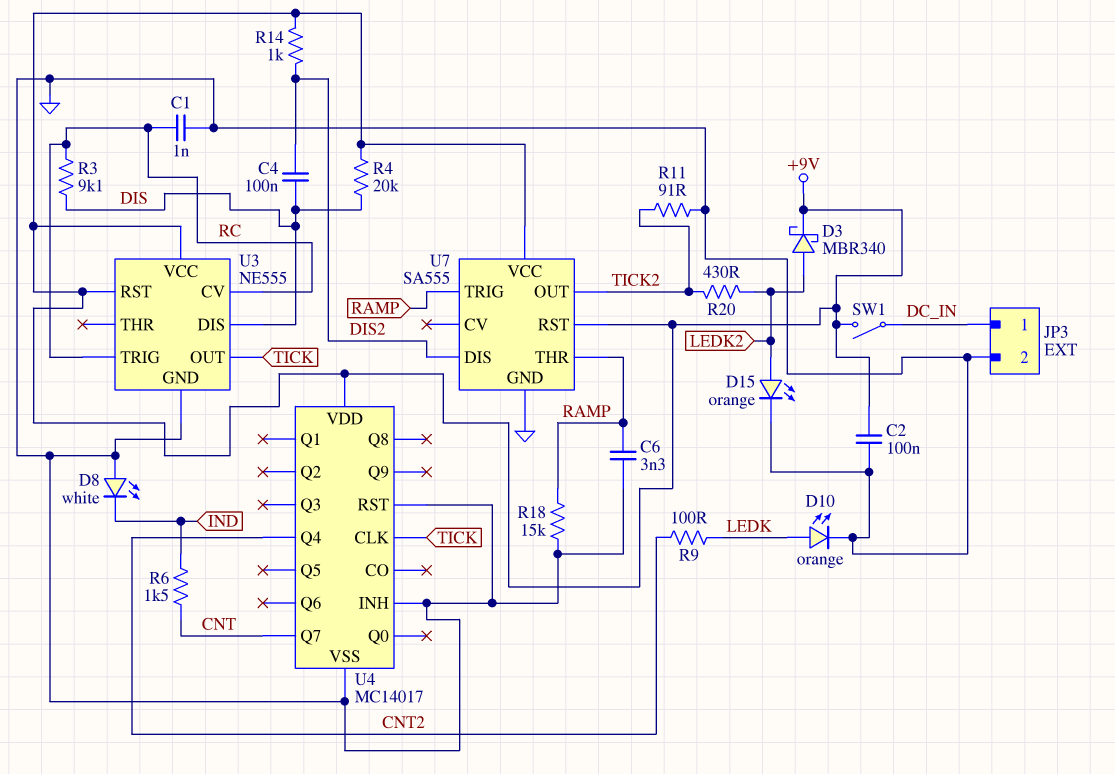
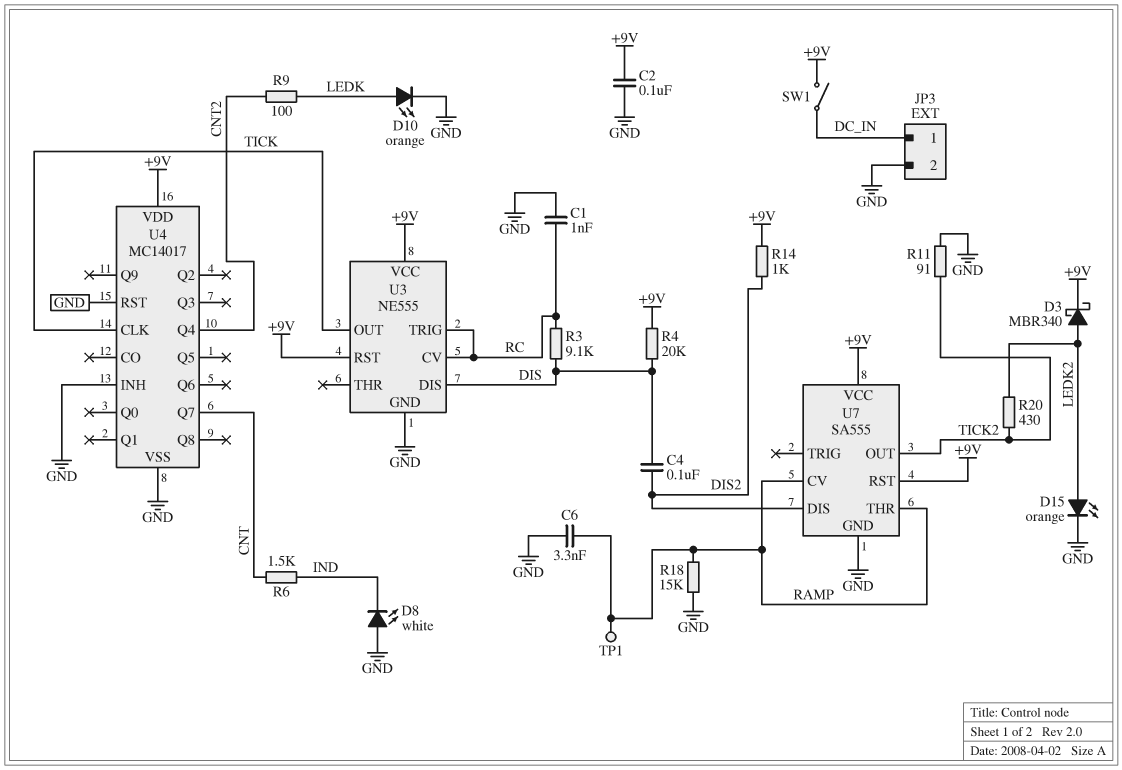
TP1: none -> test point (RAMP)
U7 pin CV: none -> RAMP
U7 pin TRIG: RAMP -> none

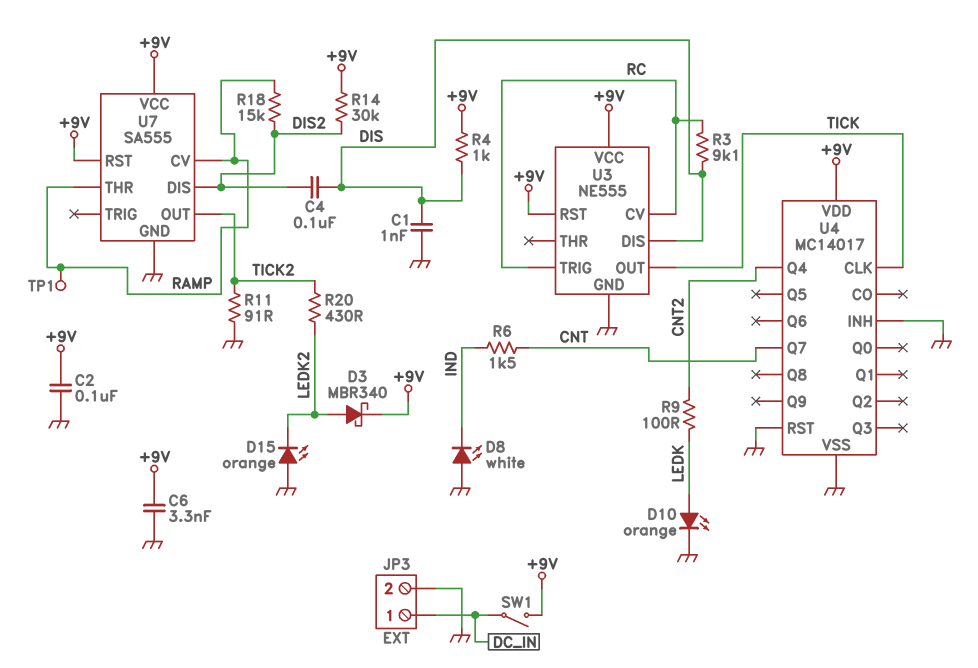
C1: 1nF (GND, RC) -> 1nF (DIS, GND)
C6: 3.3nF (GND, RAMP) -> 3.3nF (+9V, GND)
D15: LED orange (A LEDK2, K GND) -> LED orange (A GND, K LEDK2)
R4: 20k (+9V, DIS) -> 1k (+9V, DIS)
R14: 1k (+9V, DIS2) -> 30k (+9V, DIS2)
R18: 15k (GND, RAMP) -> 15k (DIS2, RAMP)

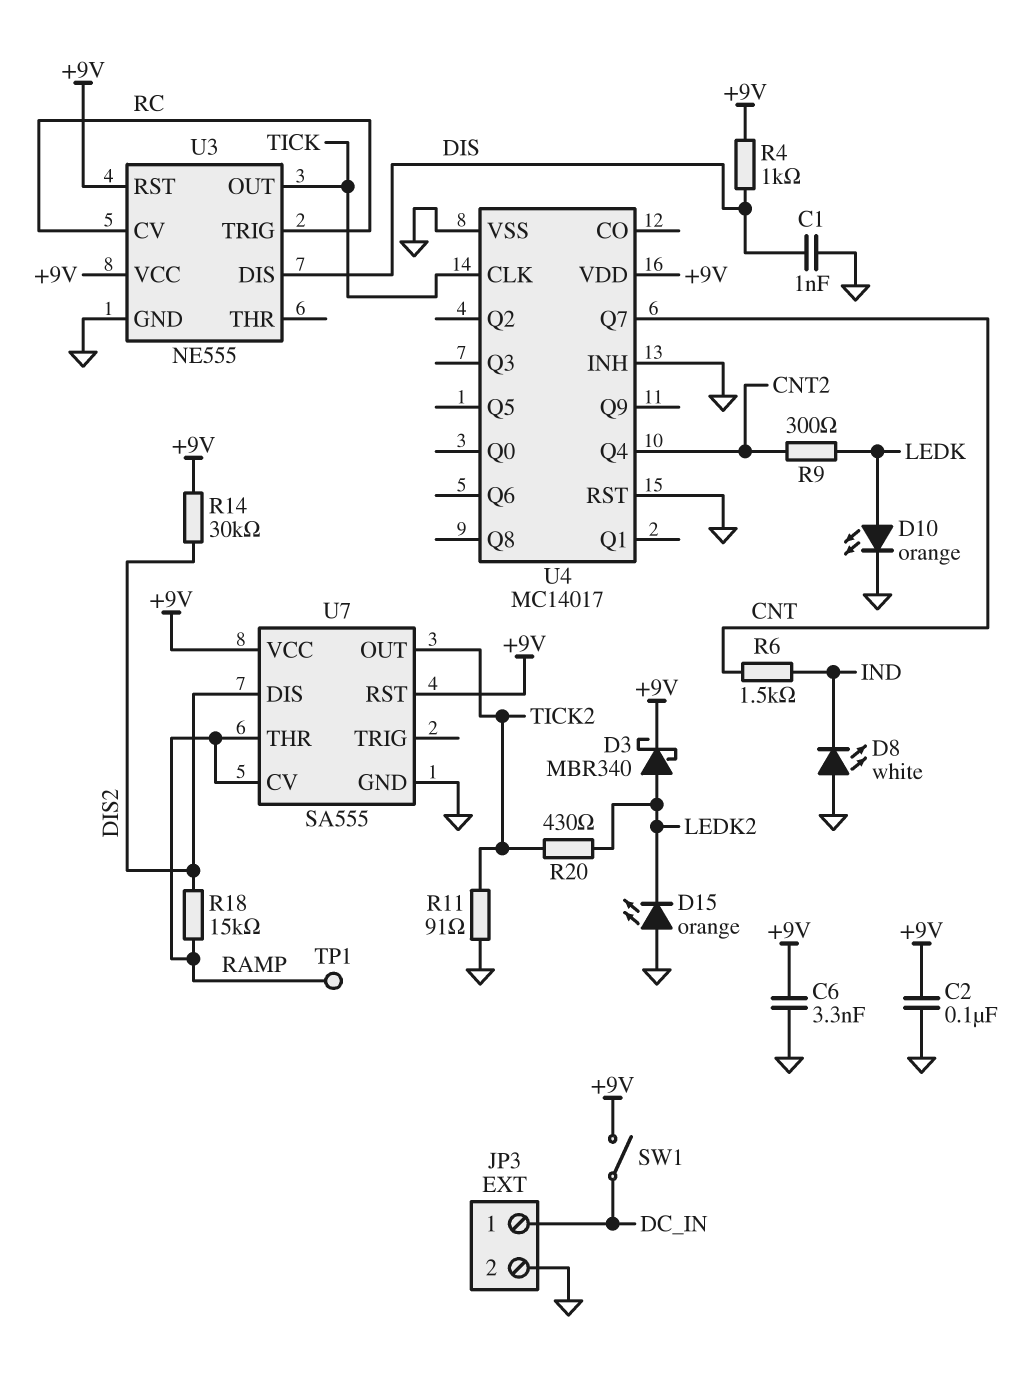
C4: 100nF (DIS, DIS2) -> none
R3: 9.1k (DIS, RC) -> none
R9: 100 (CNT2, LEDK) -> 300 (CNT2, LEDK)

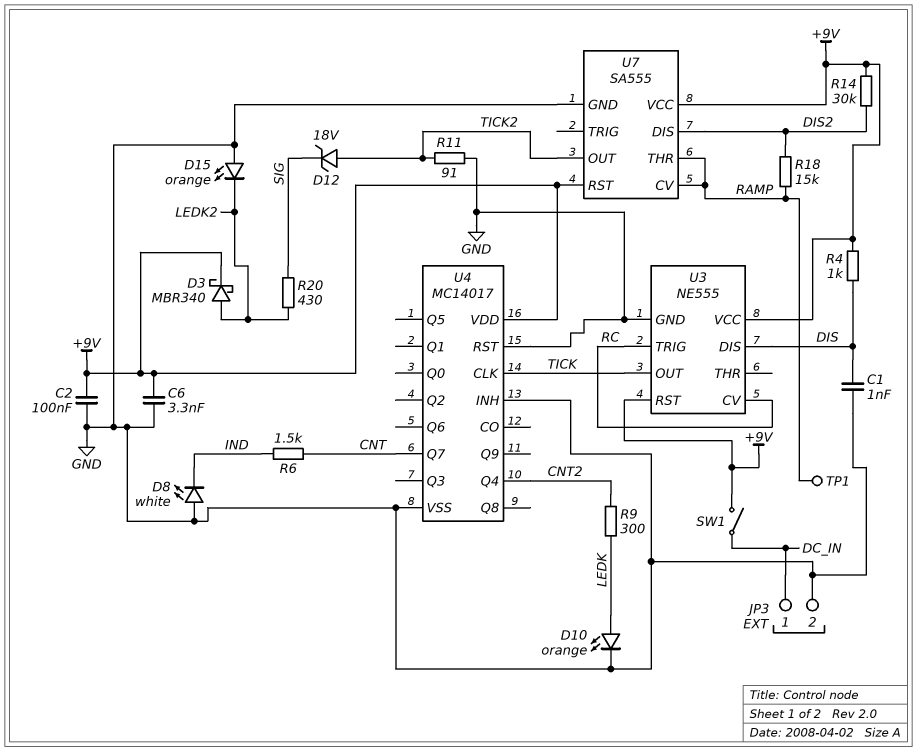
D12: none -> zener 18V (A TICK2, K SIG)
R20: 430 (LEDK2, TICK2) -> 430 (LEDK2, SIG)

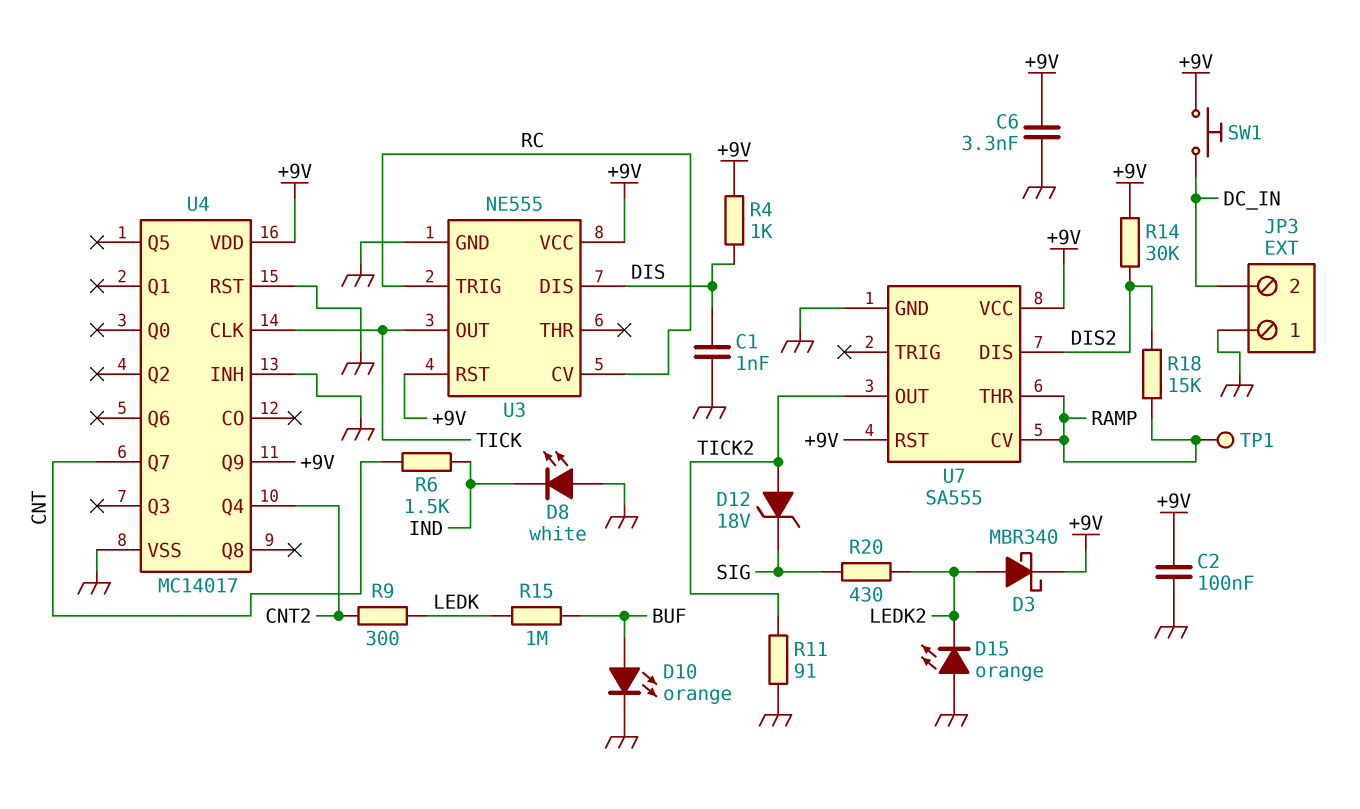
D10: LED orange (A LEDK, K GND) -> LED orange (A BUF, K GND)
JP3 pin 1: DC_IN -> GND
JP3 pin 2: GND -> DC_IN
R15: none -> 1M (BUF, LEDK)
SW1: switch (+9V, DC_IN) -> button (+9V, DC_IN)
U4 pin Q9: none -> +9V

